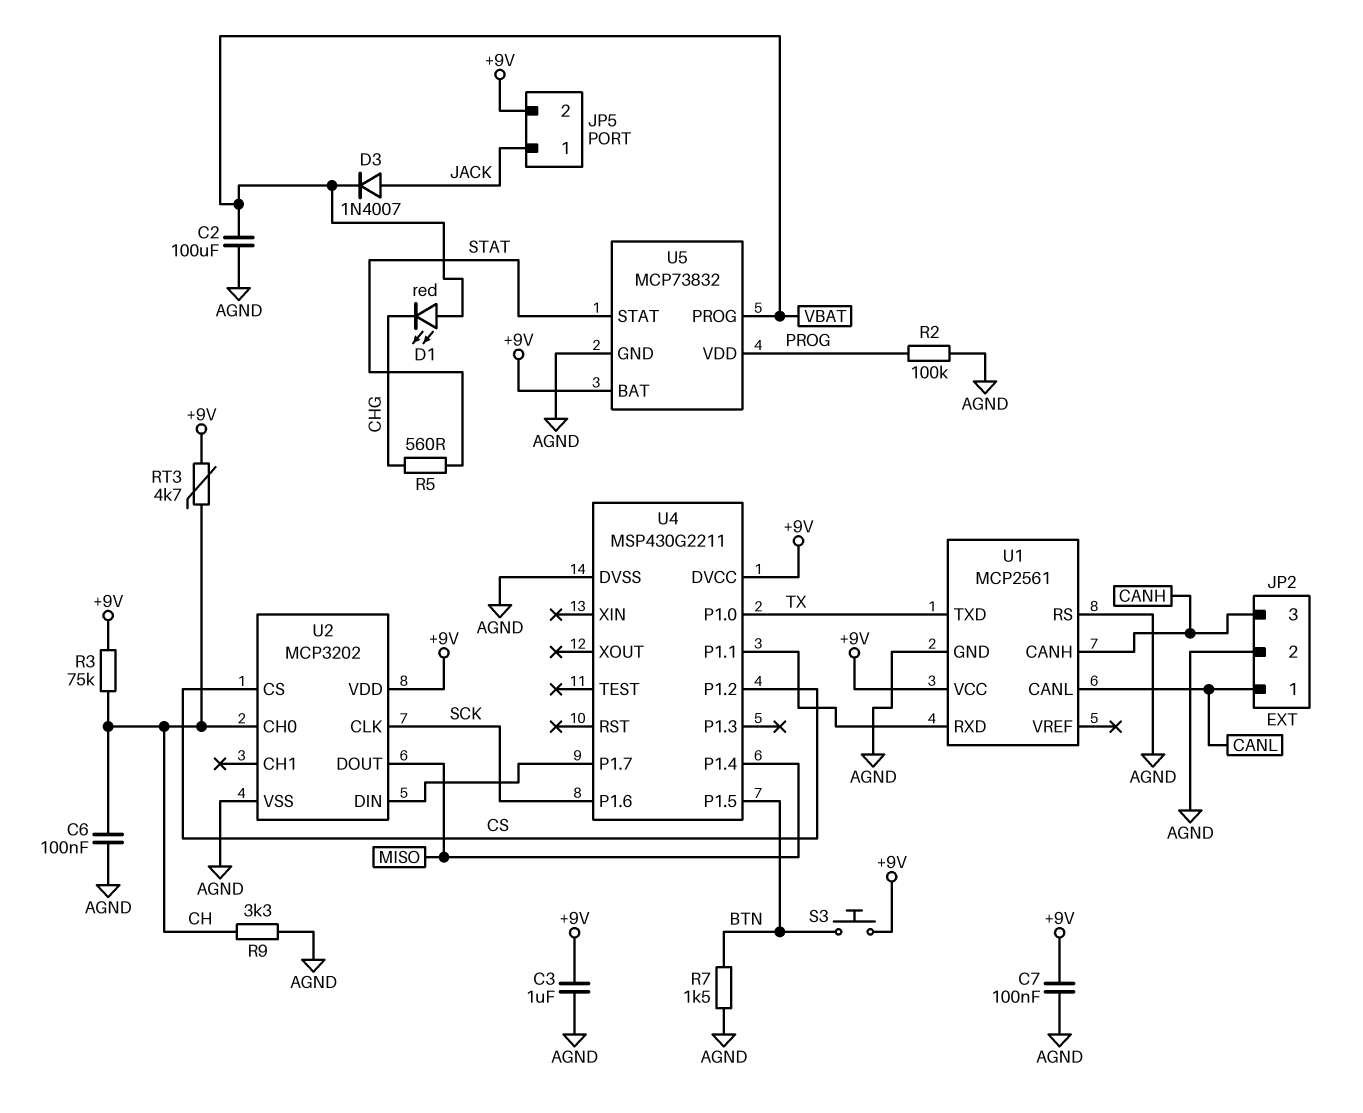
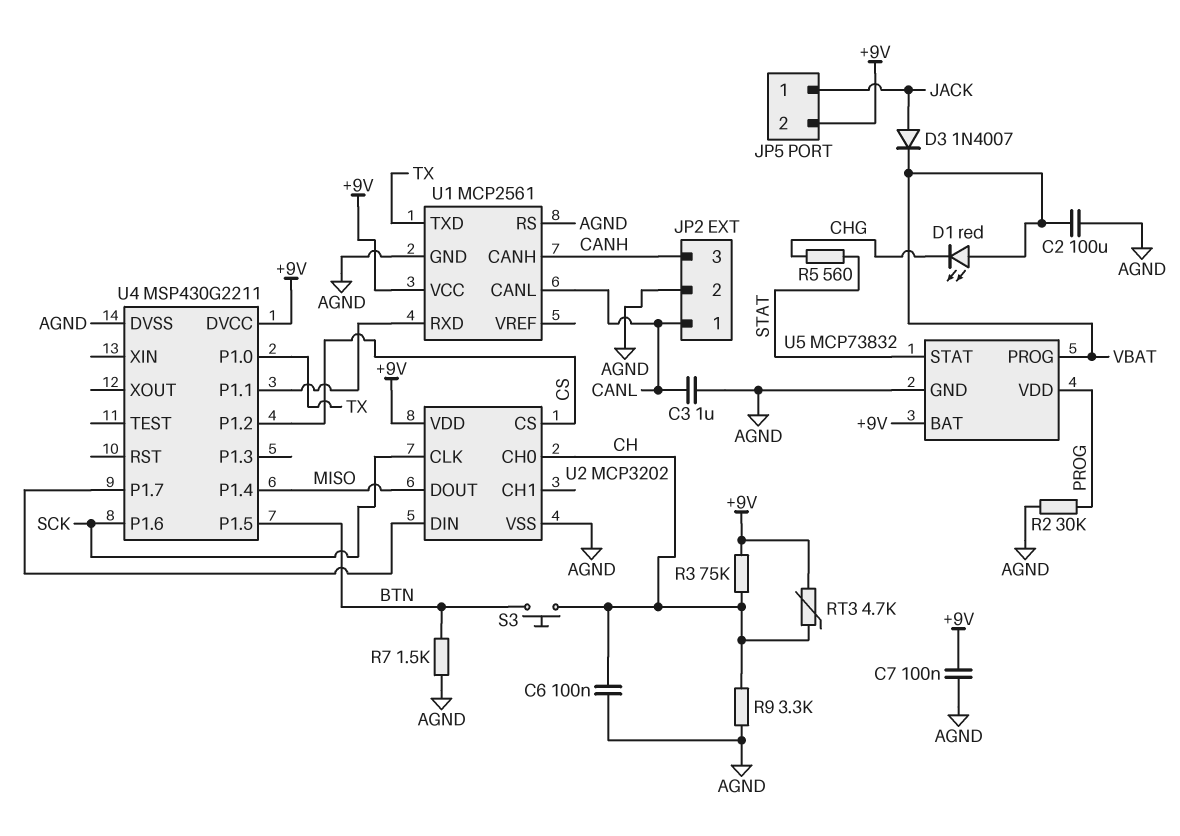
C3: 1uF (+9V, AGND) -> 1uF (AGND, CANL)
R2: 100k (AGND, PROG) -> 30k (AGND, PROG)
S3: button (+9V, BTN) -> button (BTN, CH)

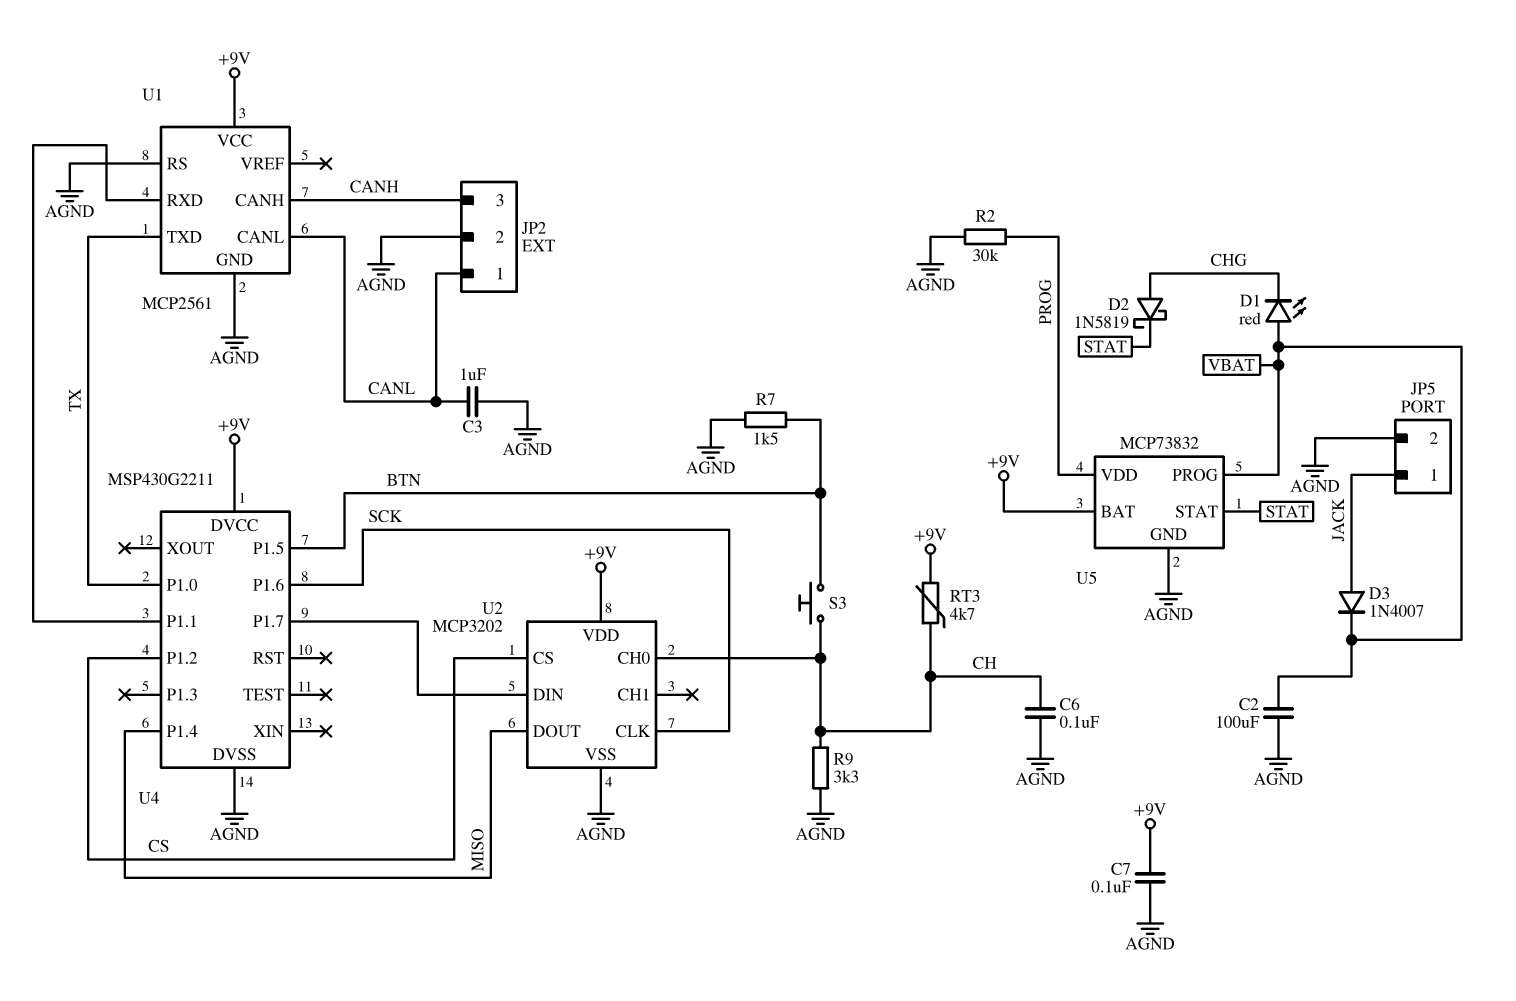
D2: none -> schottky 1N5819 (A CHG, K STAT)
JP5 pin 2: +9V -> AGND
R3: 75k (+9V, CH) -> none
R5: 560 (CHG, STAT) -> none

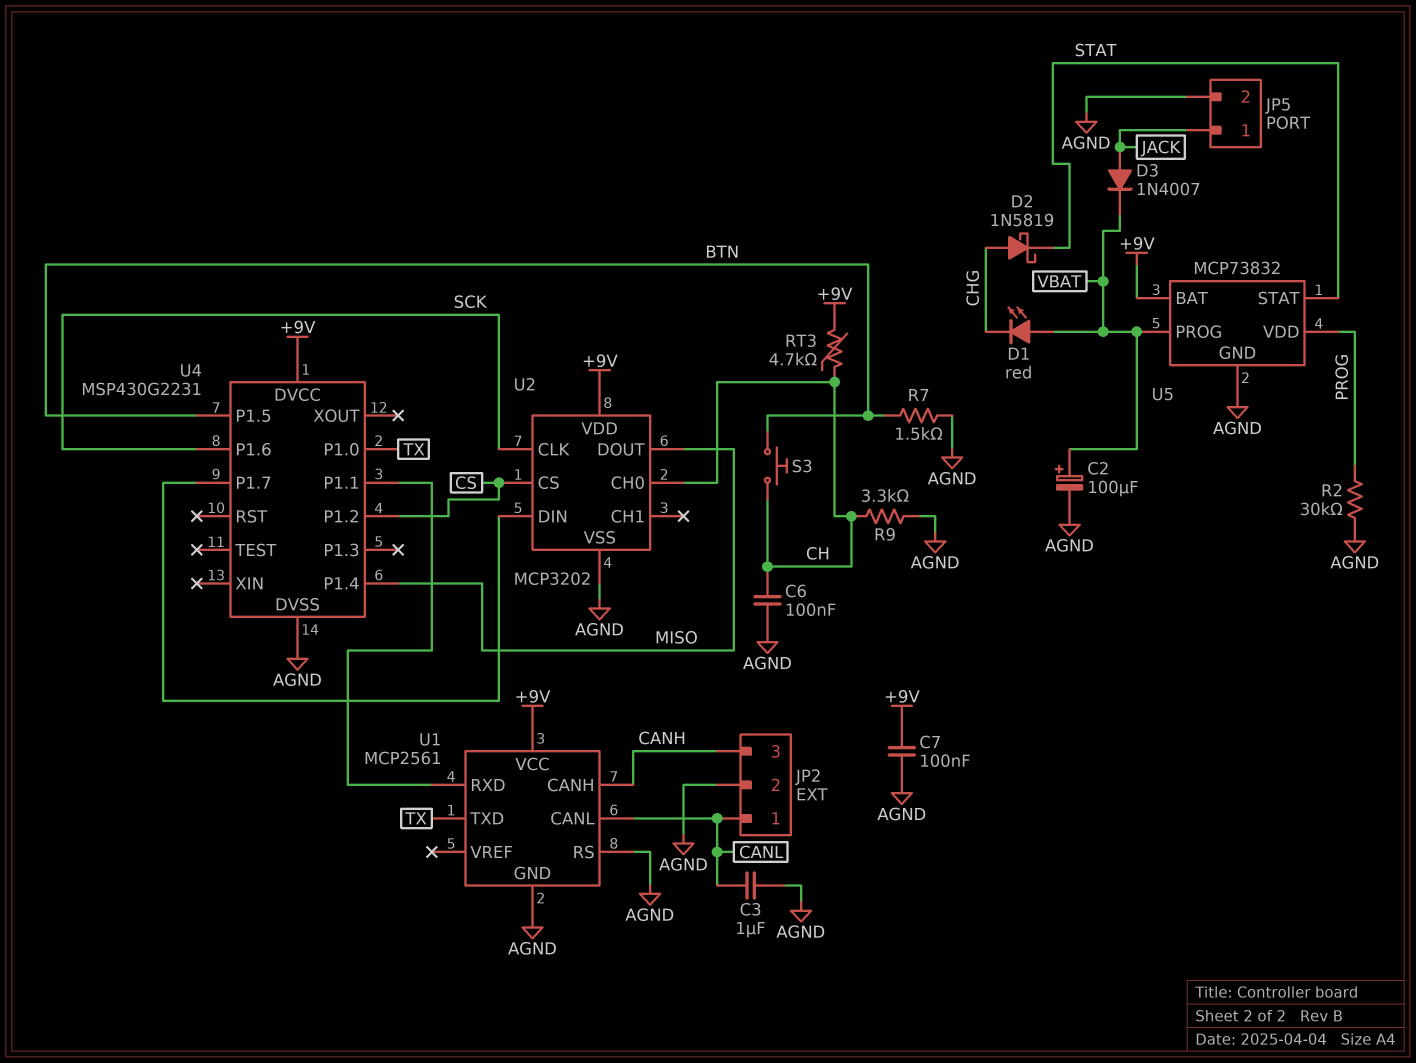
C2: 100uF (AGND, VBAT) -> 100uF (plus VBAT, minus AGND)
U4: MSP430G2211 -> MSP430G2231

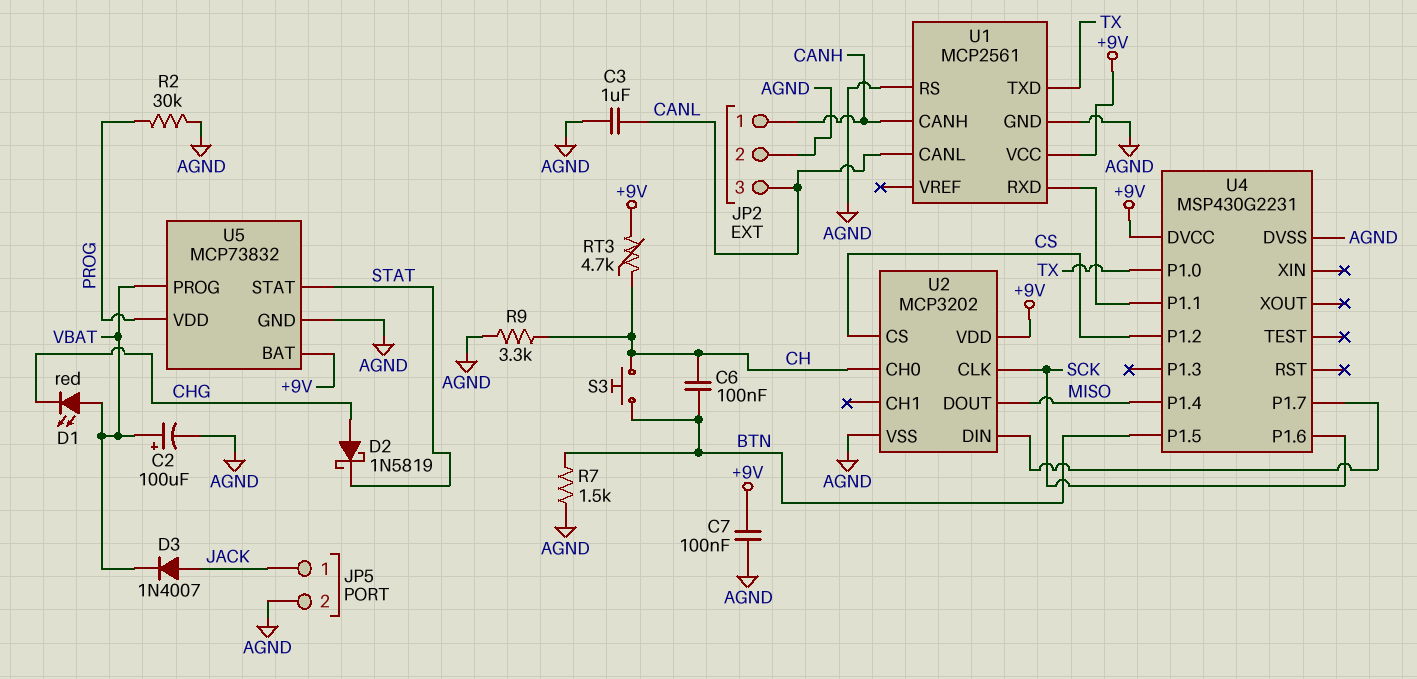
C6: 100nF (AGND, CH) -> 100nF (BTN, CH)
JP2 pin 1: CANL -> CANH
JP2 pin 3: CANH -> CANL

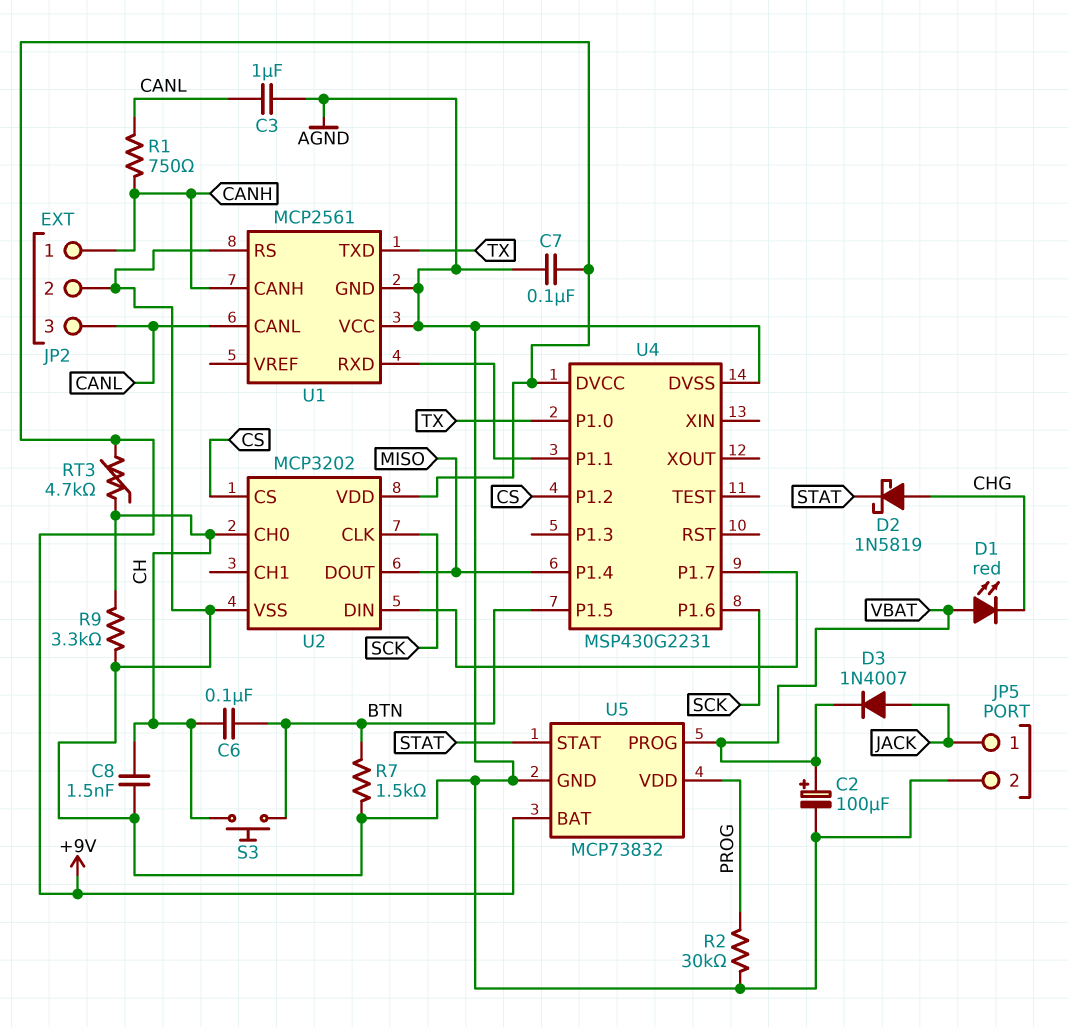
C8: none -> 1.5nF (AGND, CH)
R1: none -> 750 (CANH, CANL)
U1 pin VCC: +9V -> AGND

